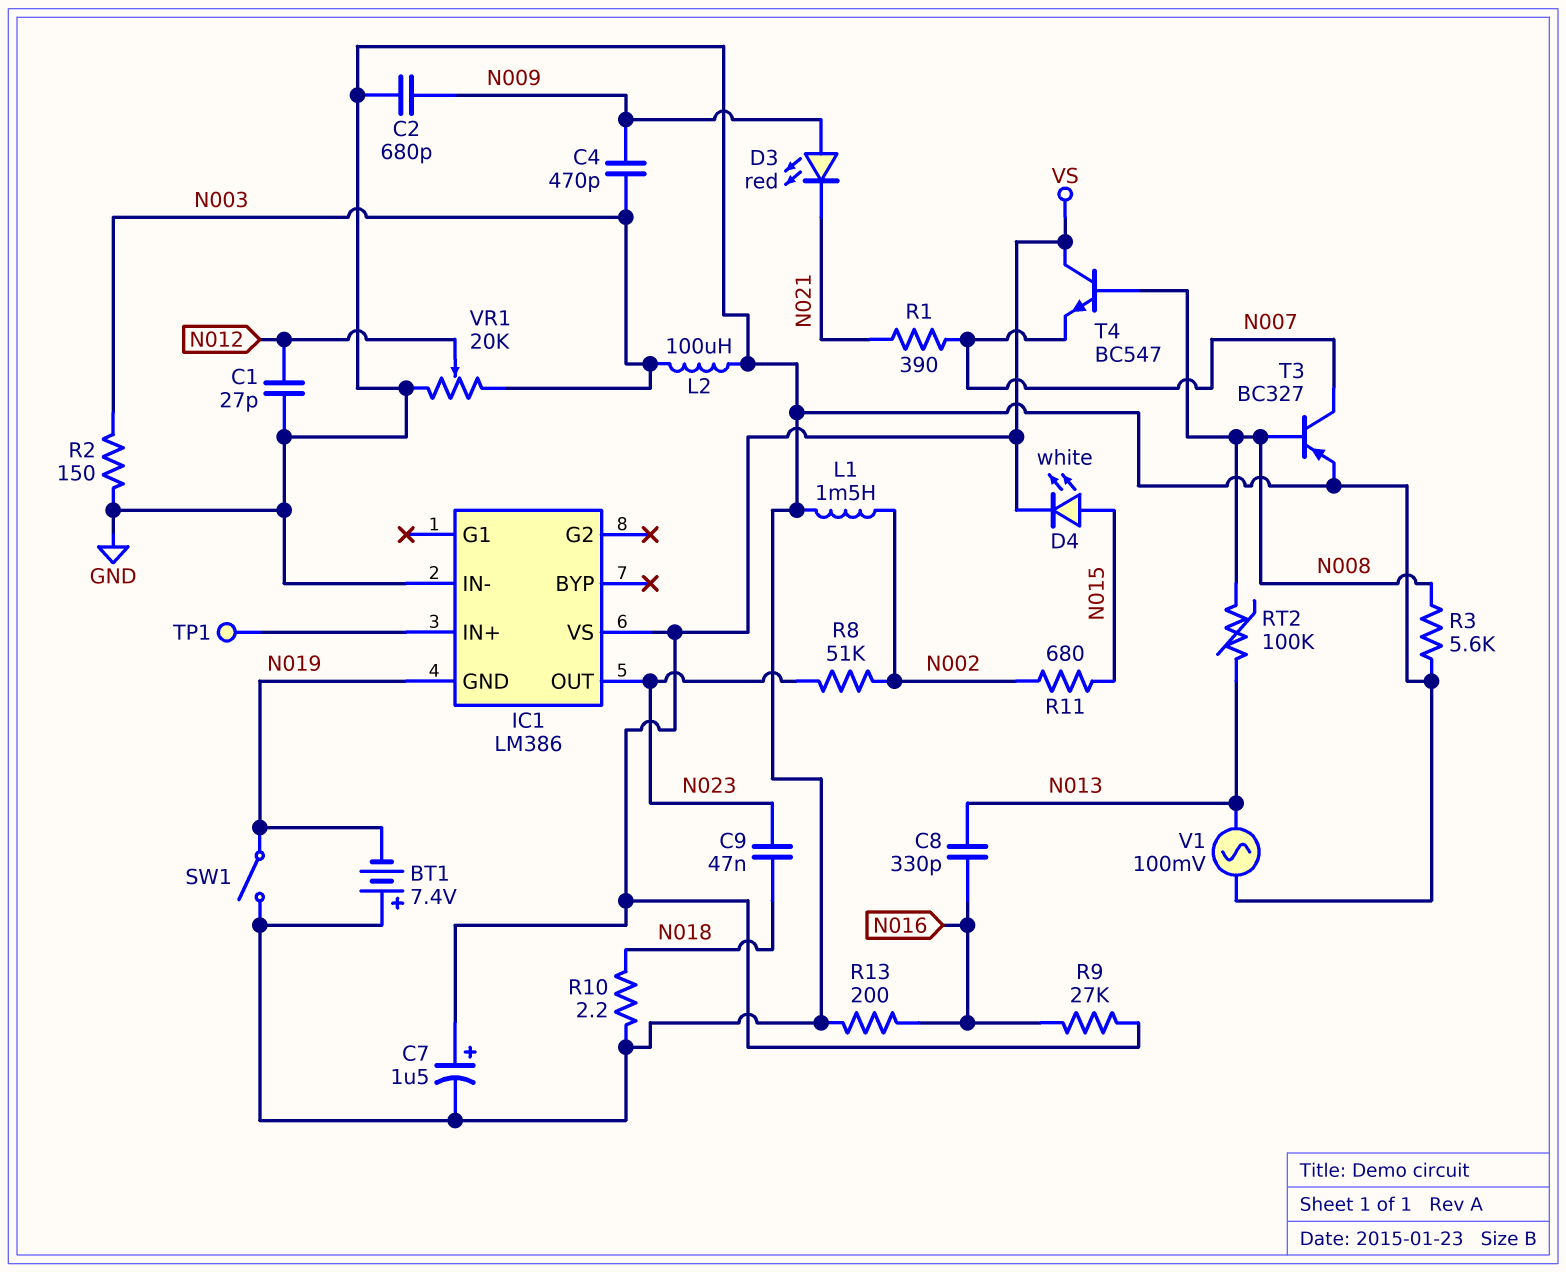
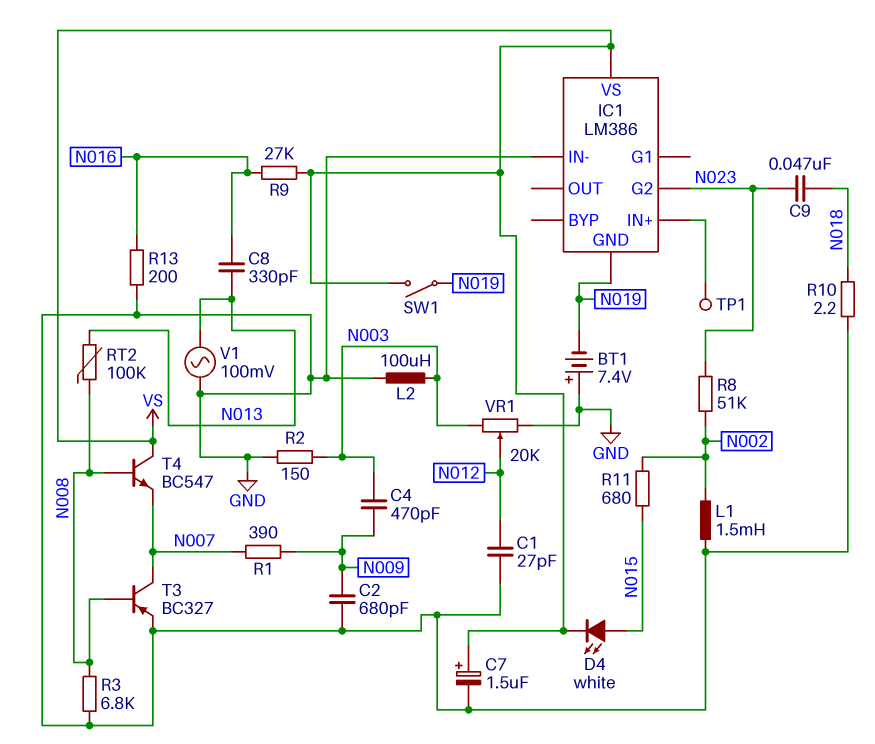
D3: LED red (A N009, K N021) -> none
IC1 pin G2: none -> N023
IC1 pin OUT: N023 -> none
R1: 390 (N007, N021) -> 390 (N007, N009)
R3: 5.6k (GND, N008) -> 6.8k (GND, N008)
SW1: switch (GND, N019) -> switch (N019, VS)

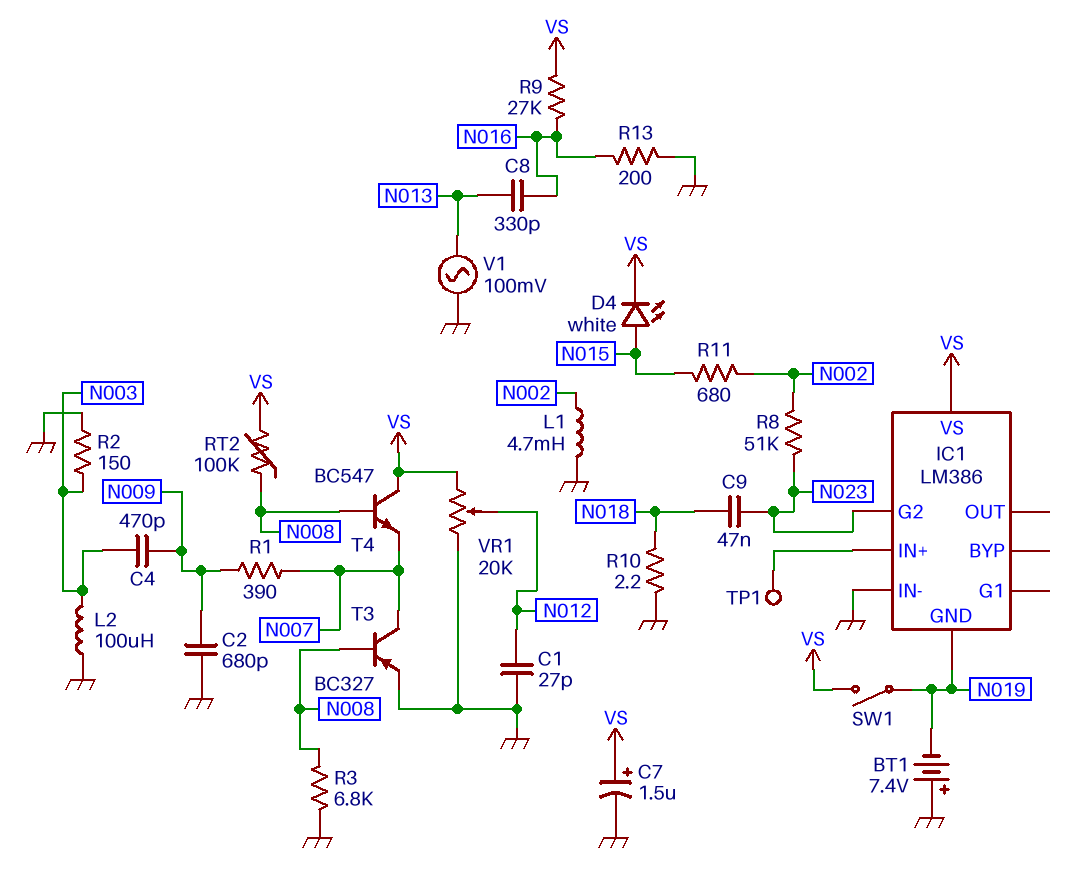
L1: 1.5mH (GND, N002) -> 4.7mH (GND, N002)
RT2: 100k (N008, N013) -> 100k (N008, VS)
VR1: 20k (GND, N003, wiper N012) -> 20k (GND, VS, wiper N012)

